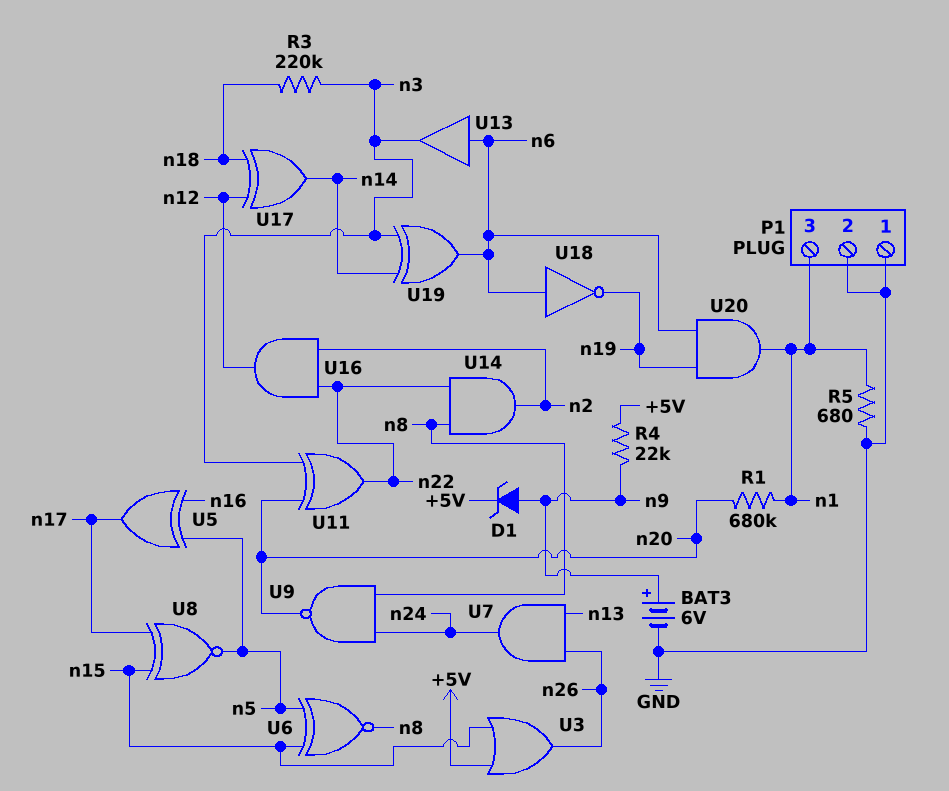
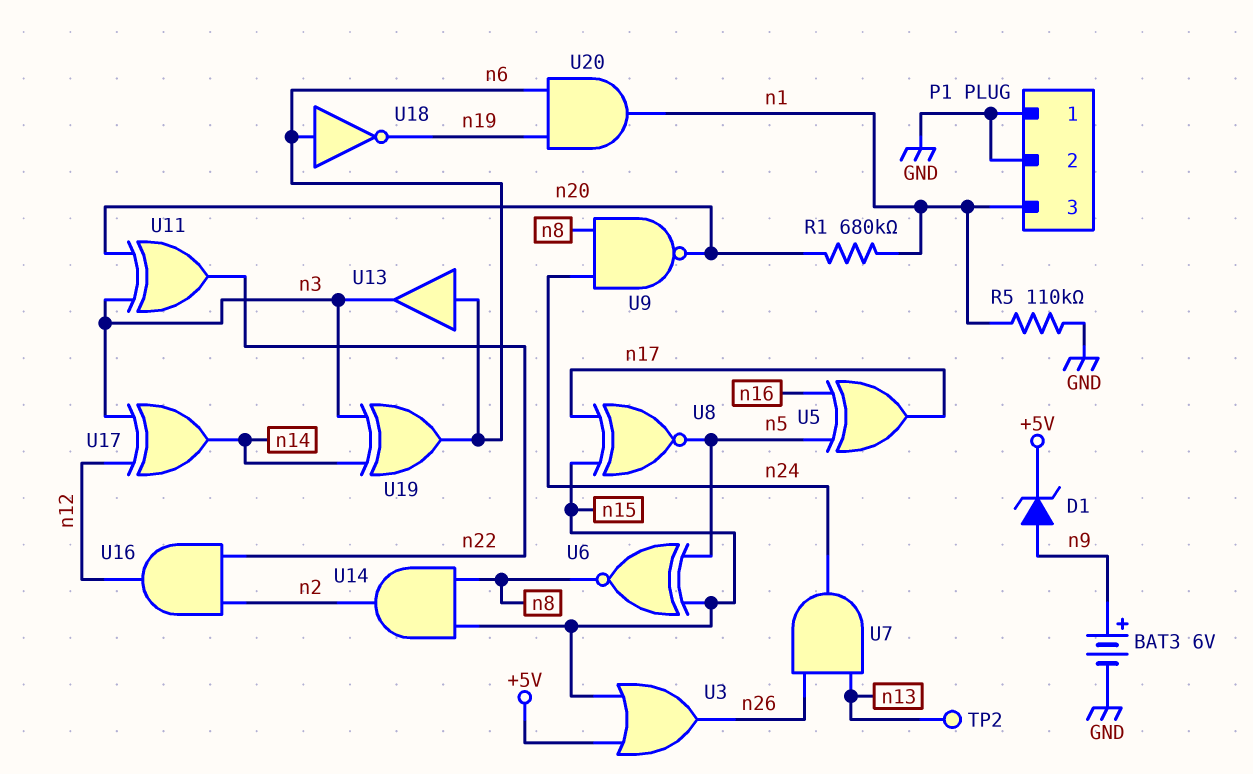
R3: 220k (n3, n18) -> none
R4: 22k (+5V, n9) -> none
R5: 680 (GND, n1) -> 110k (GND, n1)
TP2: none -> test point (n13)
U14: AND (in n8, in n22, out n2) -> AND (in n8, in n15, out n2)
U17: XOR (in n12, in n18, out n14) -> XOR (in n3, in n12, out n14)

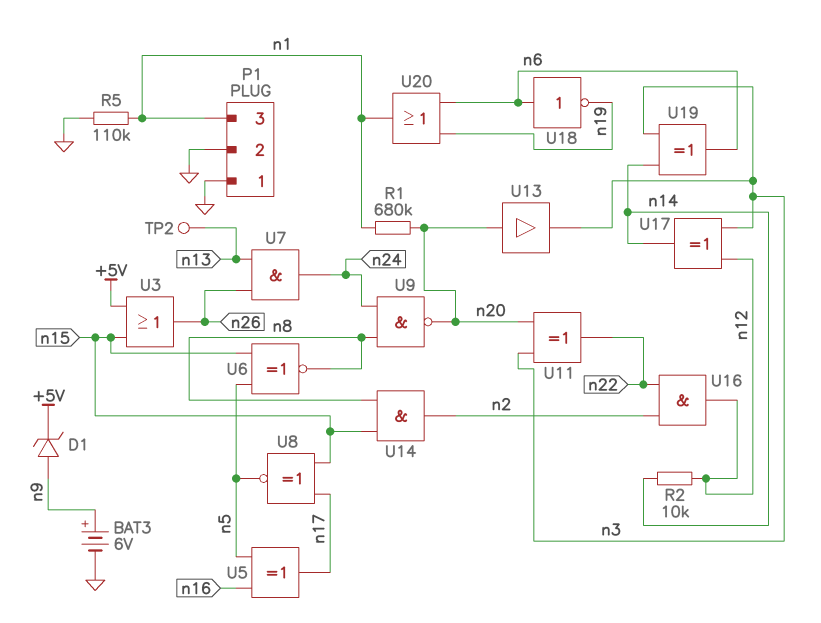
R2: none -> 10k (n12, n14)
U13: buffer (in n6, out n3) -> buffer (in n20, out n3)
U20: AND (in n6, in n19, out n1) -> OR (in n6, in n19, out n1)

